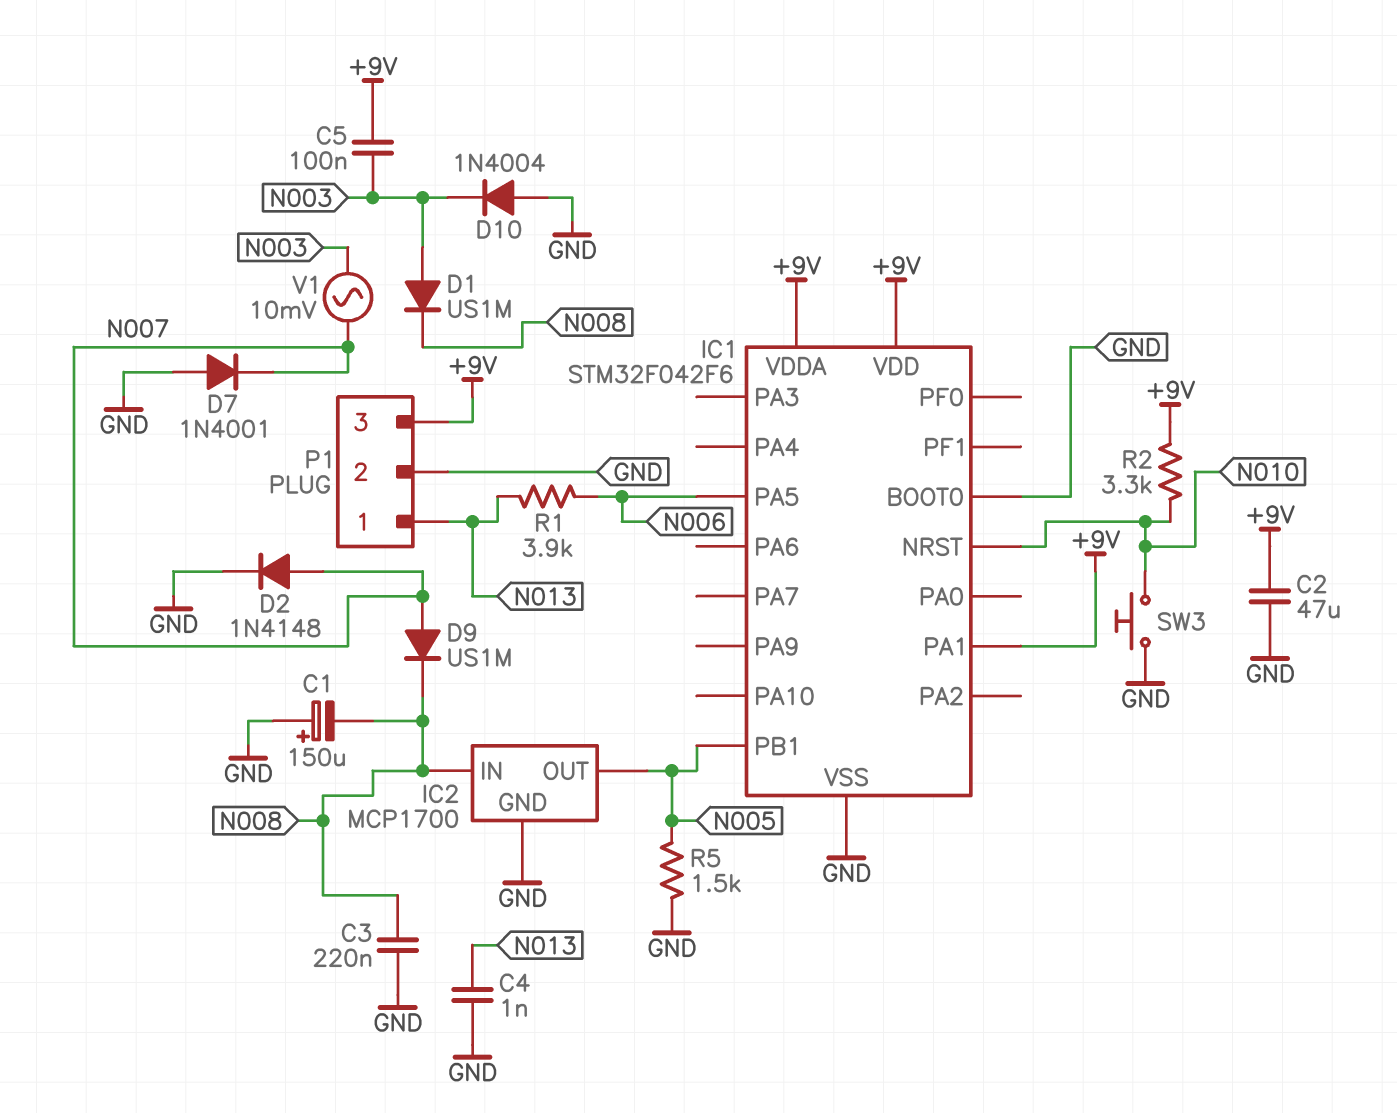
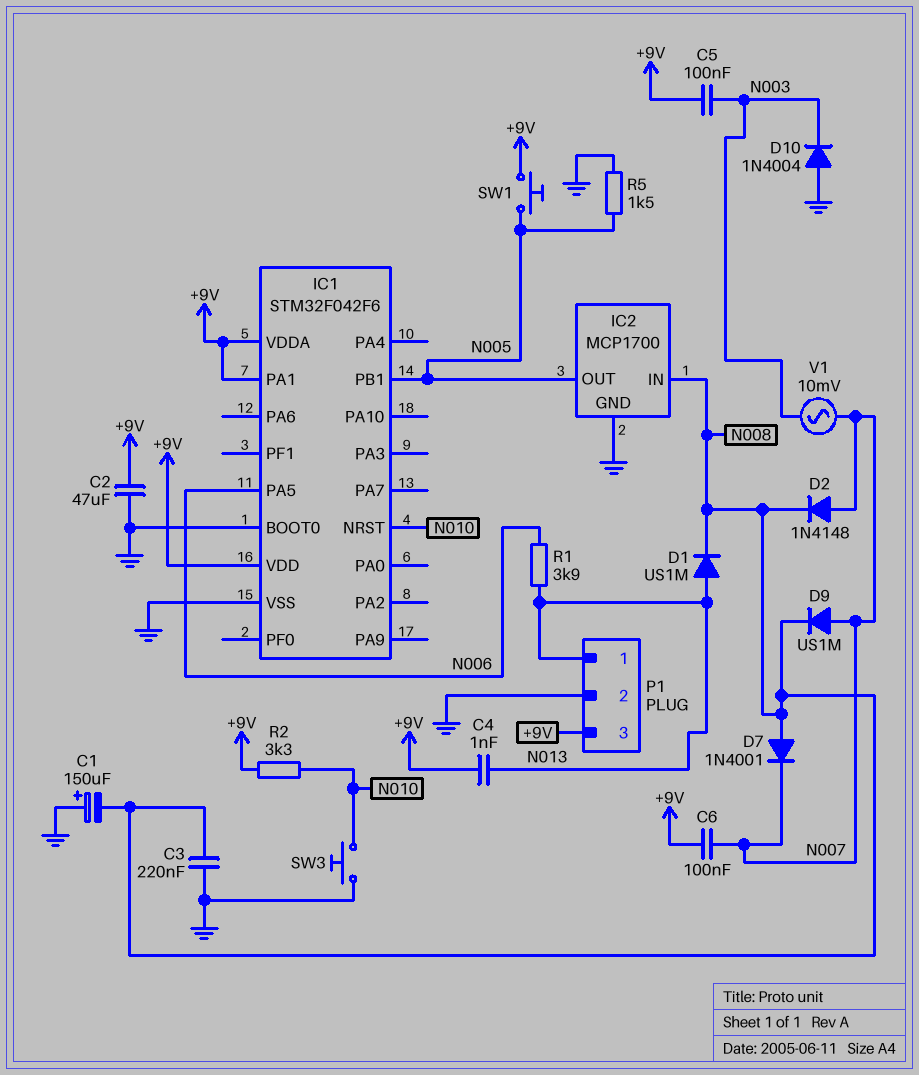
C4: 1nF (GND, N013) -> 1nF (+9V, N013)
C6: none -> 100nF (+9V, N007)
D1: diode US1M (A N003, K N008) -> diode US1M (A N013, K N008)
D2: diode 1N4148 (A N007, K GND) -> diode 1N4148 (A N007, K N008)
D7: diode 1N4001 (A GND, K N007) -> diode 1N4001 (A N008, K N007)
SW1: none -> button (+9V, N005)

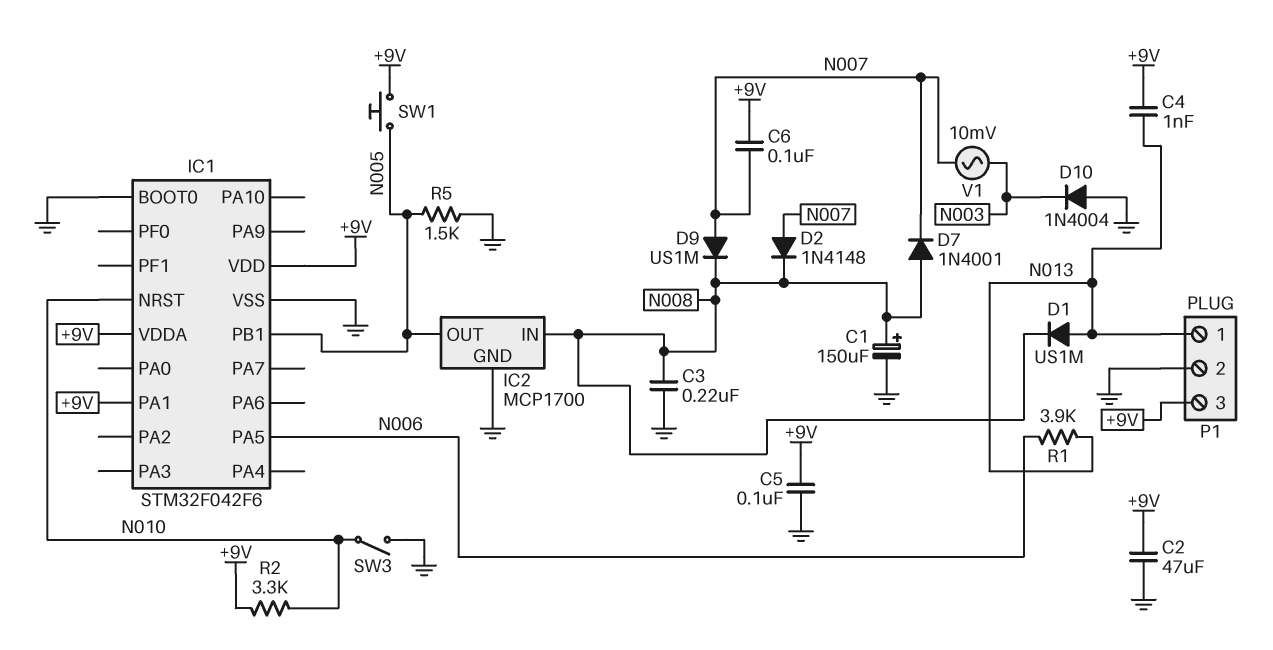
C1: 150uF (plus GND, minus N008) -> 150uF (plus N008, minus GND)
C5: 100nF (+9V, N003) -> 100nF (+9V, GND)
SW3: button (GND, N010) -> switch (GND, N010)

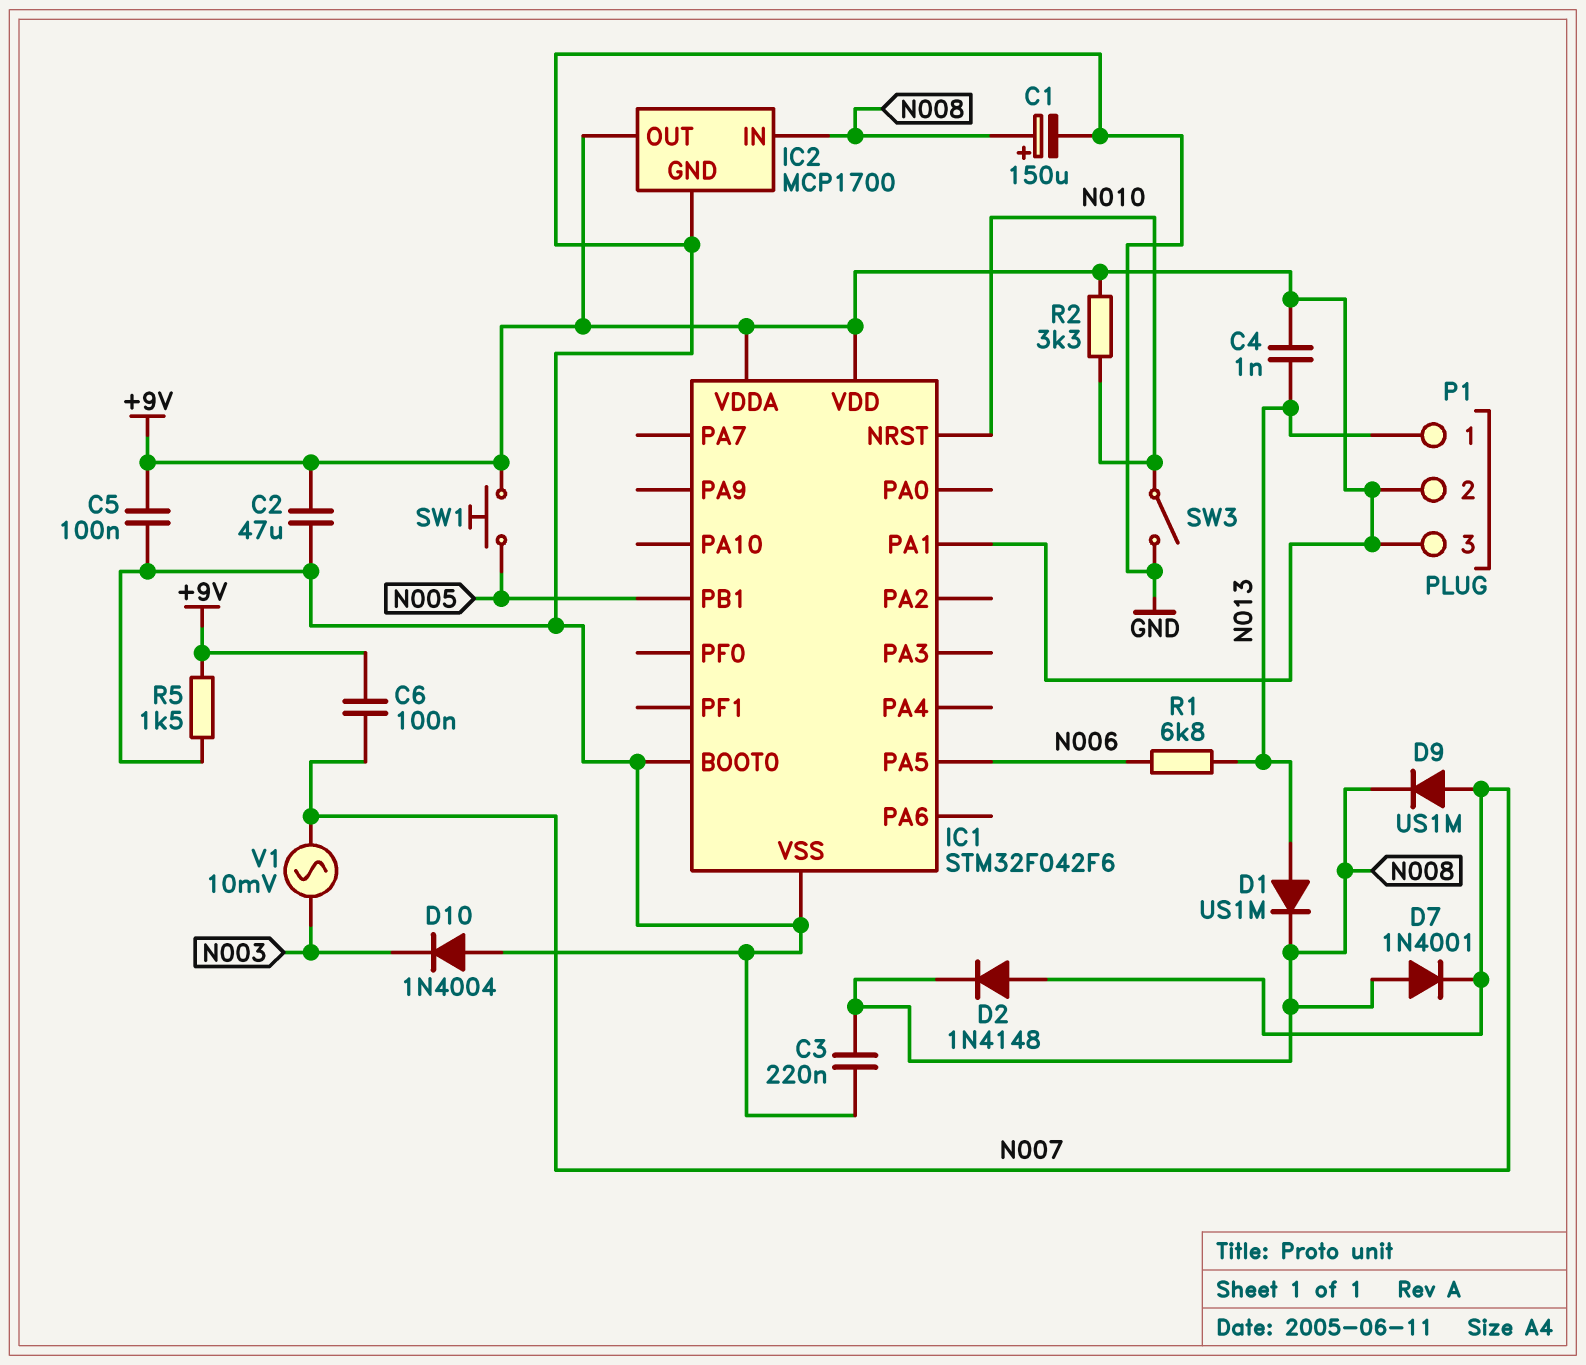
IC2 pin OUT: N005 -> +9V
P1 pin 2: GND -> +9V
R1: 3.9k (N006, N013) -> 6.8k (N006, N013)
R5: 1.5k (GND, N005) -> 1.5k (+9V, GND)

